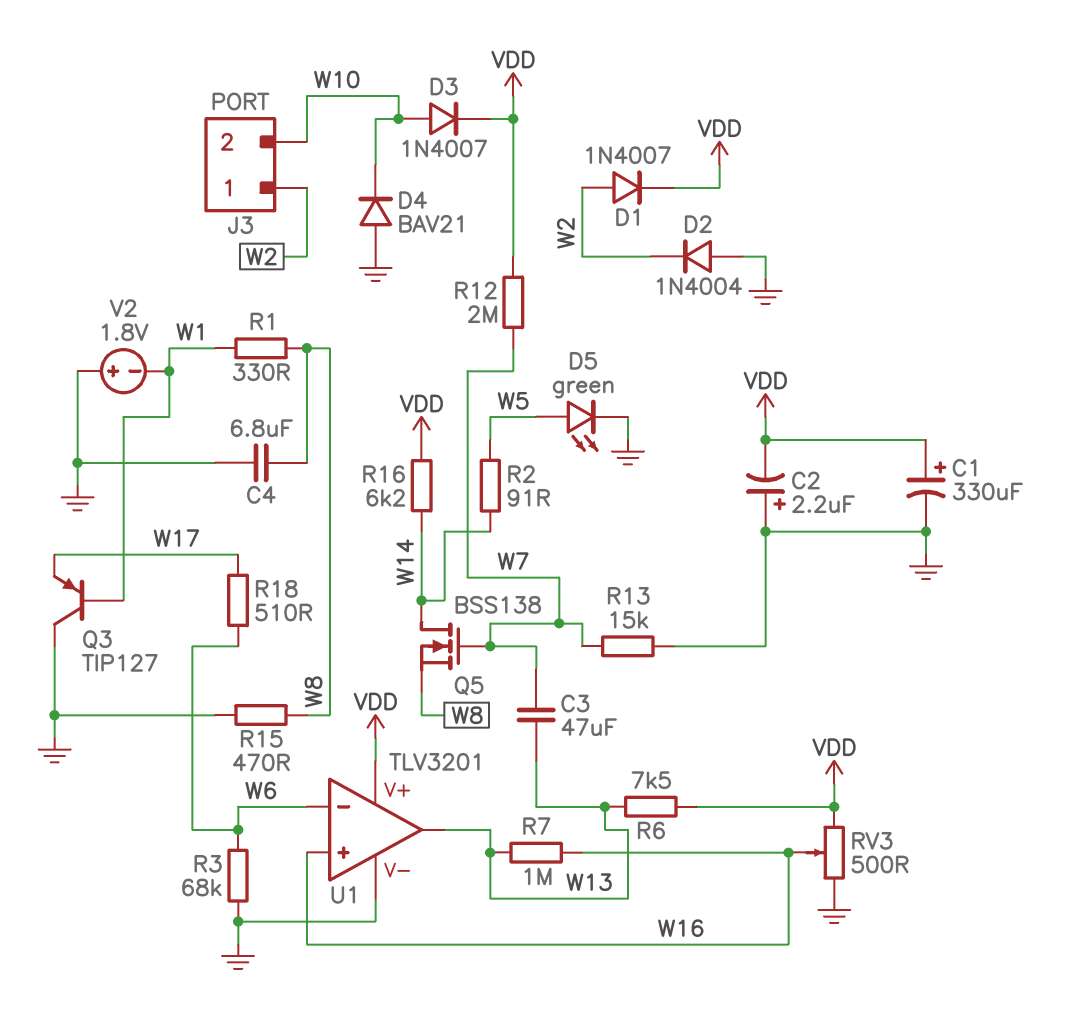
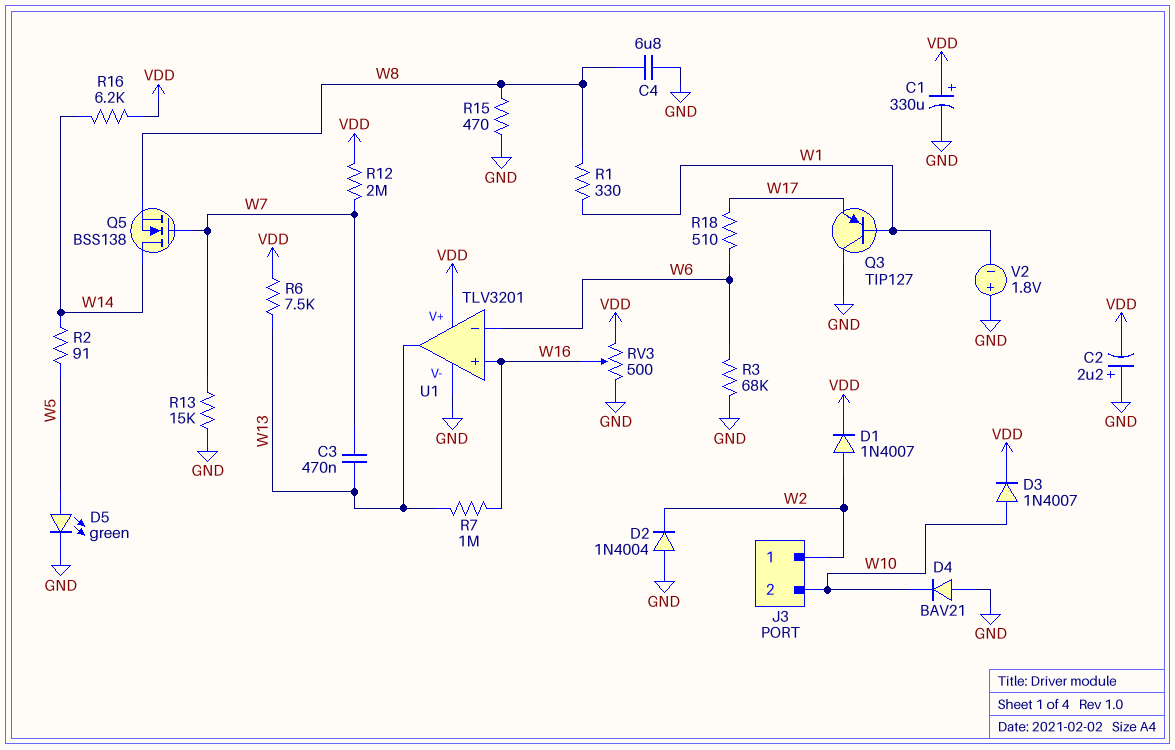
C3: 47uF (W7, W13) -> 470nF (W7, W13)

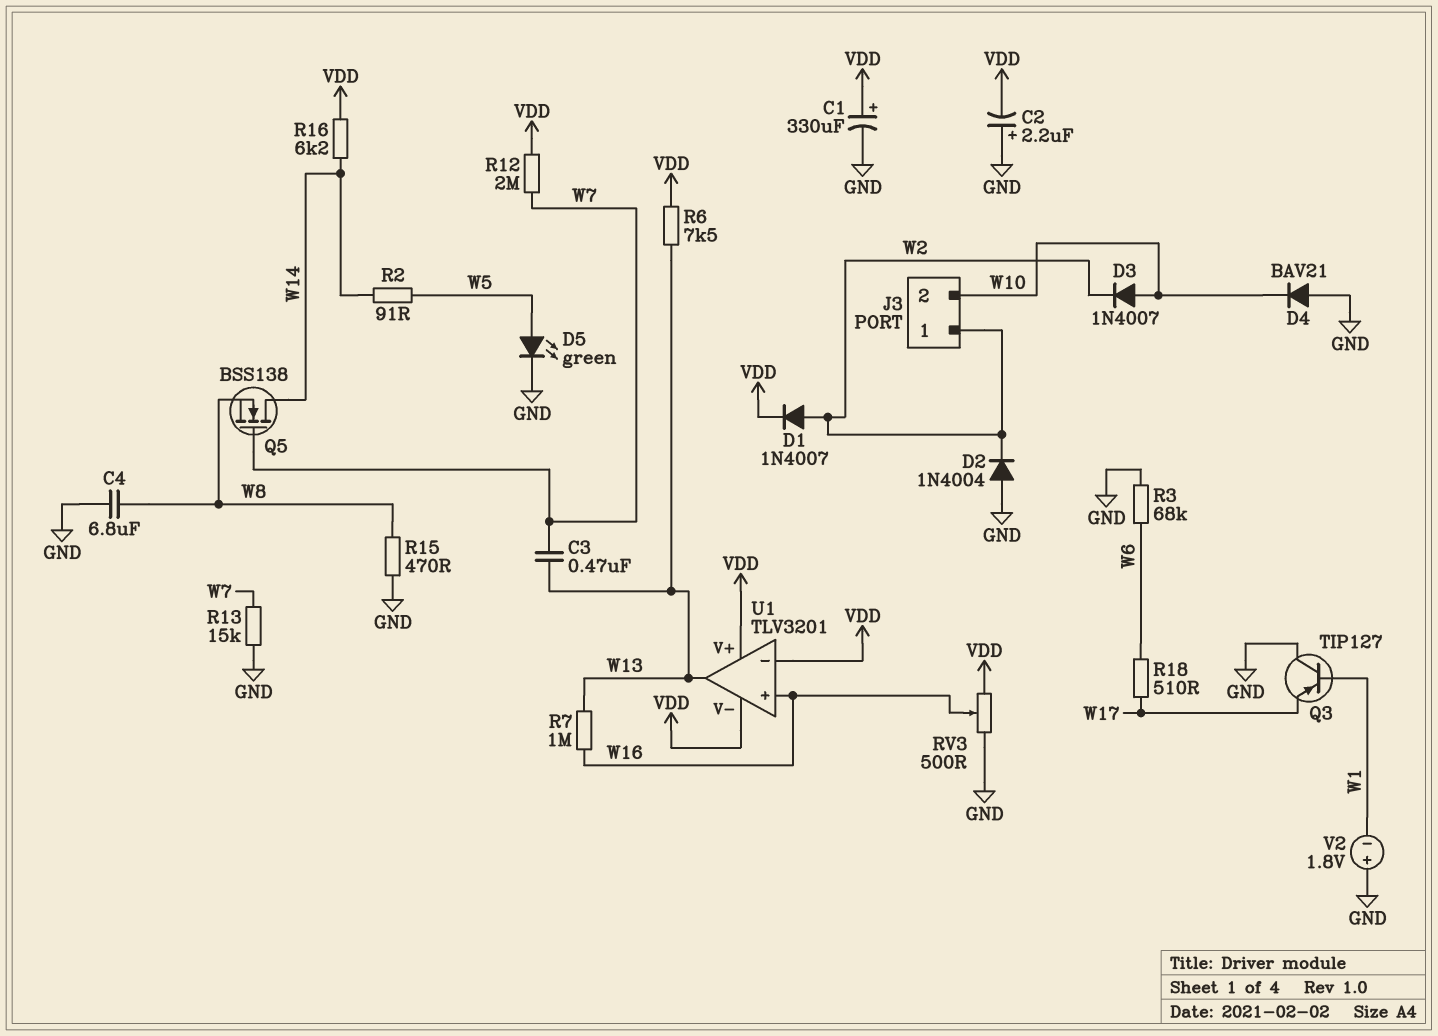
D3: diode 1N4007 (A W10, K VDD) -> diode 1N4007 (A W10, K W2)
R1: 330 (W1, W8) -> none
U1 pin V-: GND -> VDD
U1 pin in-: W6 -> VDD

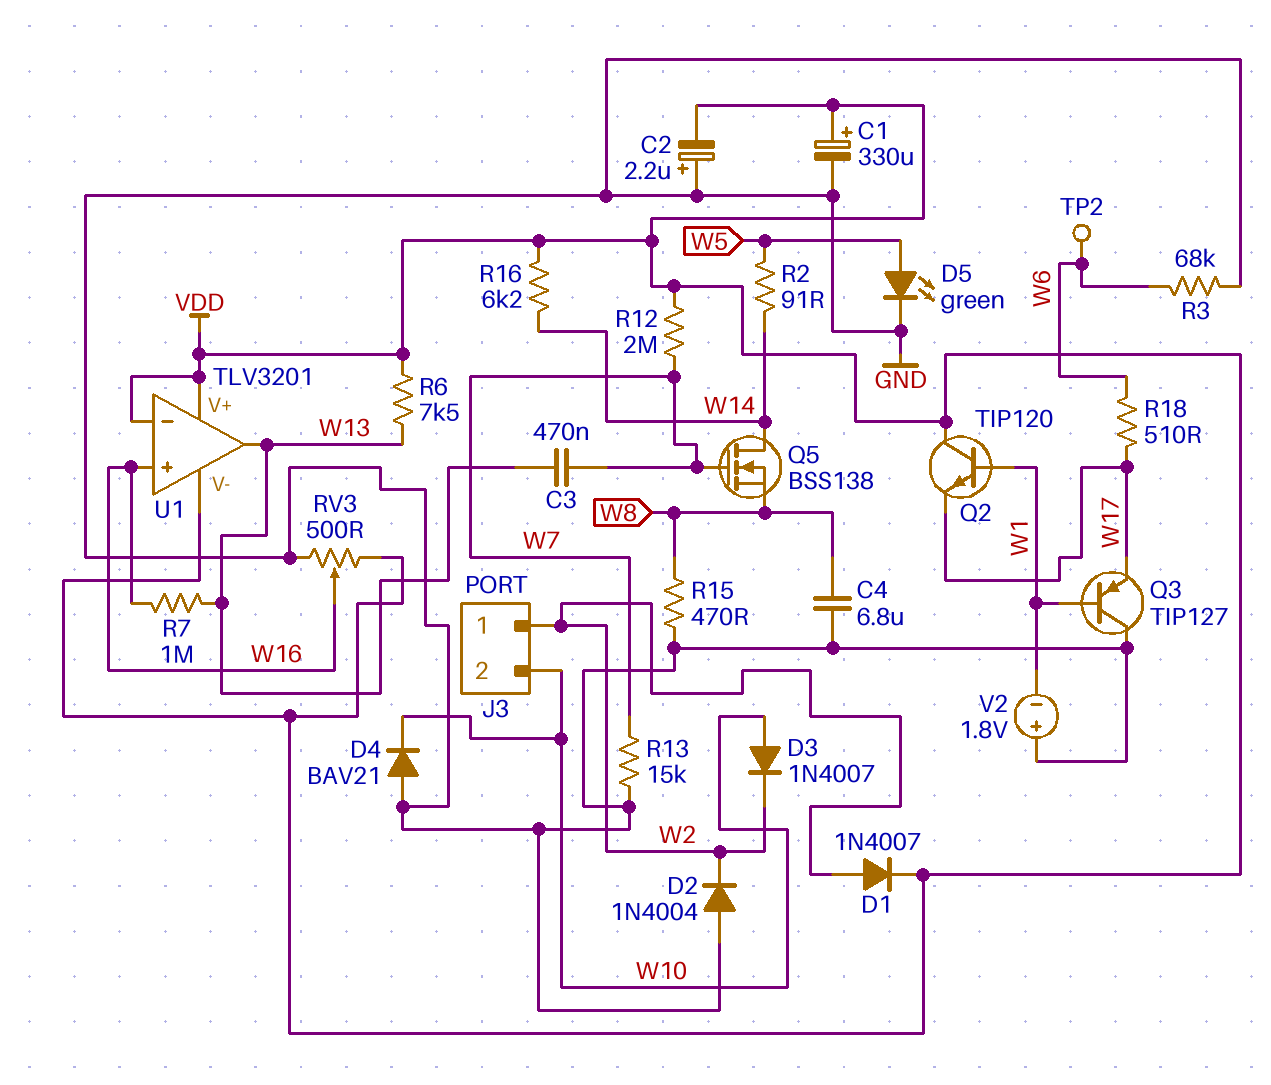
Q2: none -> NPN TIP120 (B W1, C VDD, E W17)
TP2: none -> test point (W6)

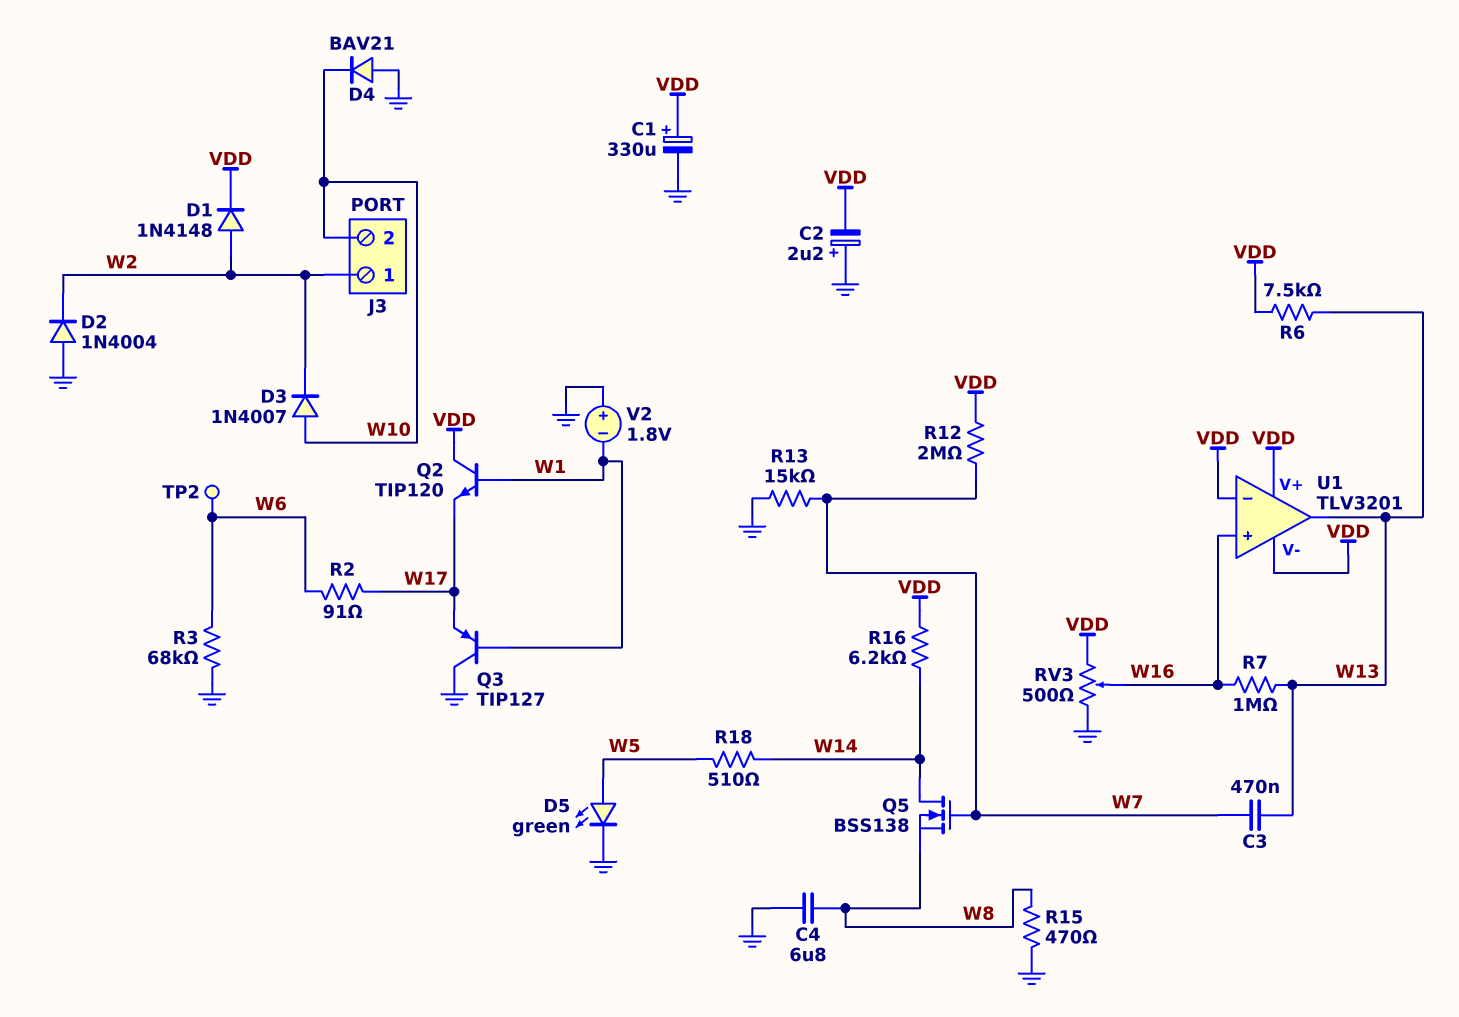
D1: diode 1N4007 (A W2, K VDD) -> diode 1N4148 (A W2, K VDD)
R2: 91 (W5, W14) -> 91 (W6, W17)
R18: 510 (W6, W17) -> 510 (W5, W14)

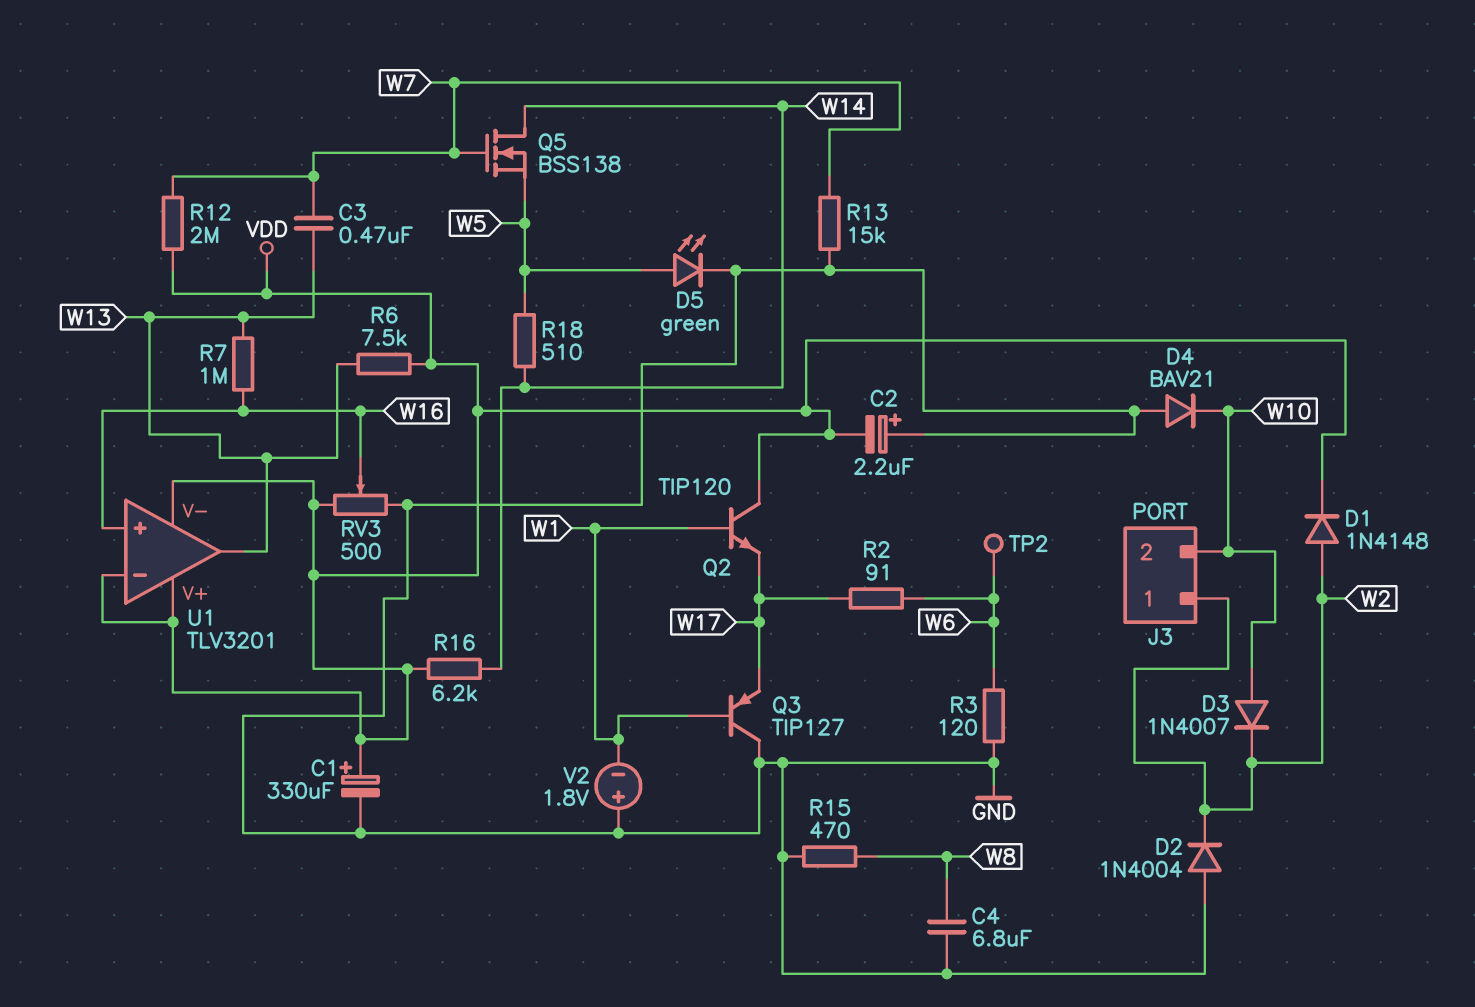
Q5: NMOS BSS138 (G W7, D W14, S W8) -> NMOS BSS138 (G W7, D W14, S W5)
R3: 68k (GND, W6) -> 120 (GND, W6)

